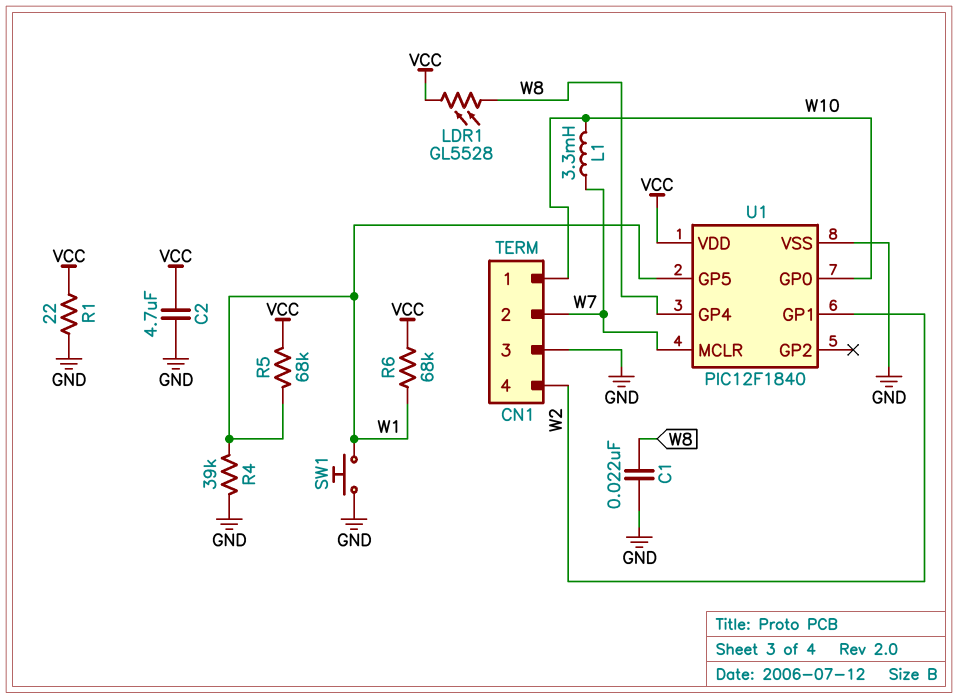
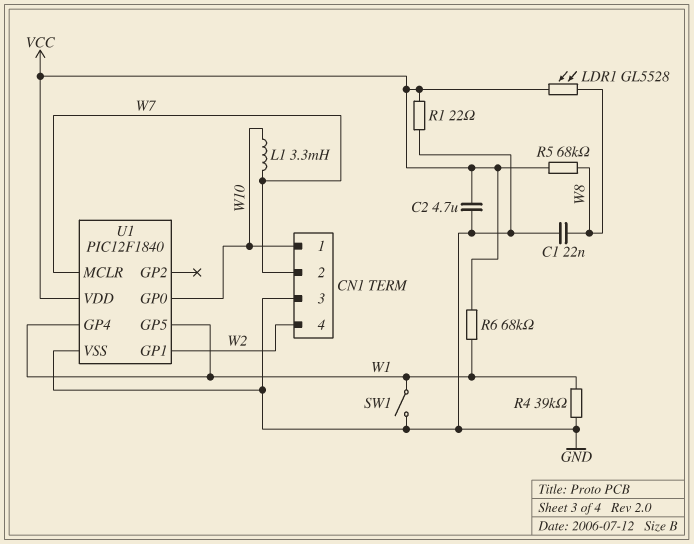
R5: 68k (VCC, W1) -> 68k (VCC, W8)
SW1: button (GND, W1) -> switch (GND, W1)
U1 pin GP4: W8 -> W1

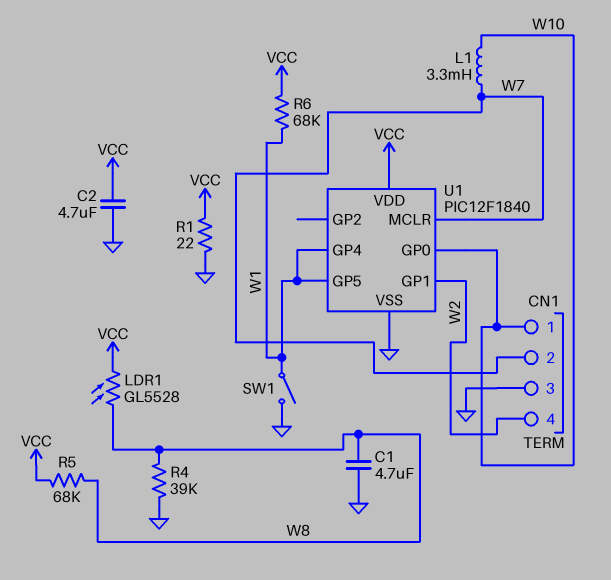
C1: 22nF (GND, W8) -> 4.7uF (GND, W8)
R4: 39k (GND, W1) -> 39k (GND, W8)

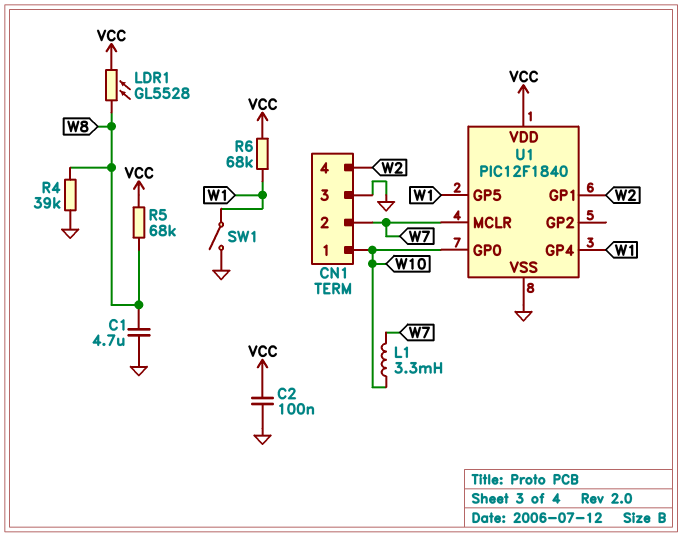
C2: 4.7uF (GND, VCC) -> 100nF (GND, VCC)
R1: 22 (GND, VCC) -> none

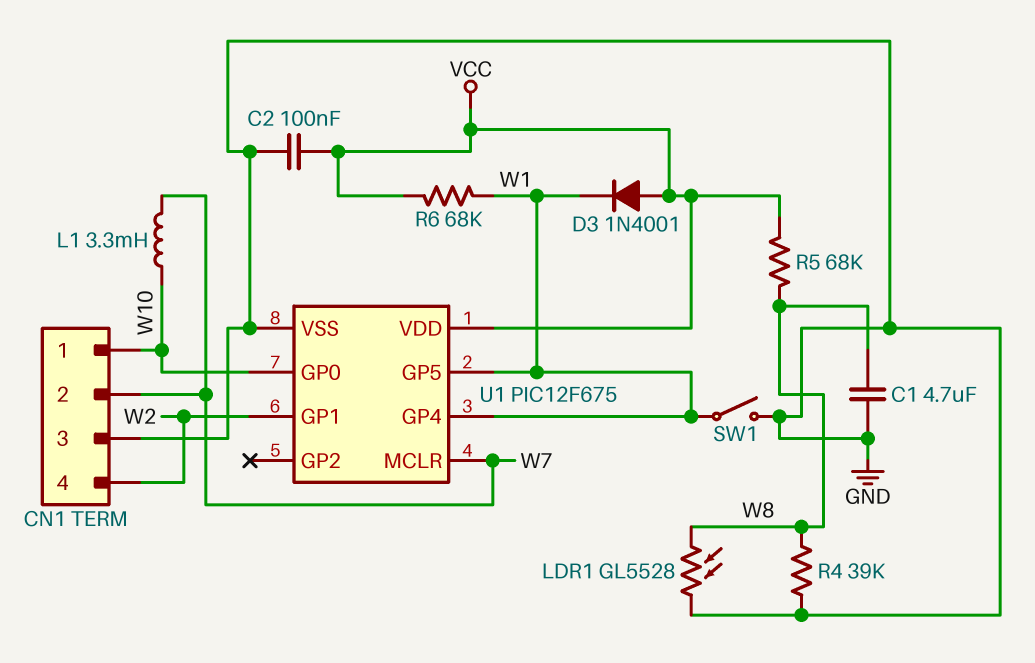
D3: none -> diode 1N4001 (A VCC, K W1)
LDR1: GL5528 (VCC, W8) -> GL5528 (GND, W8)
U1: PIC12F1840 -> PIC12F675

